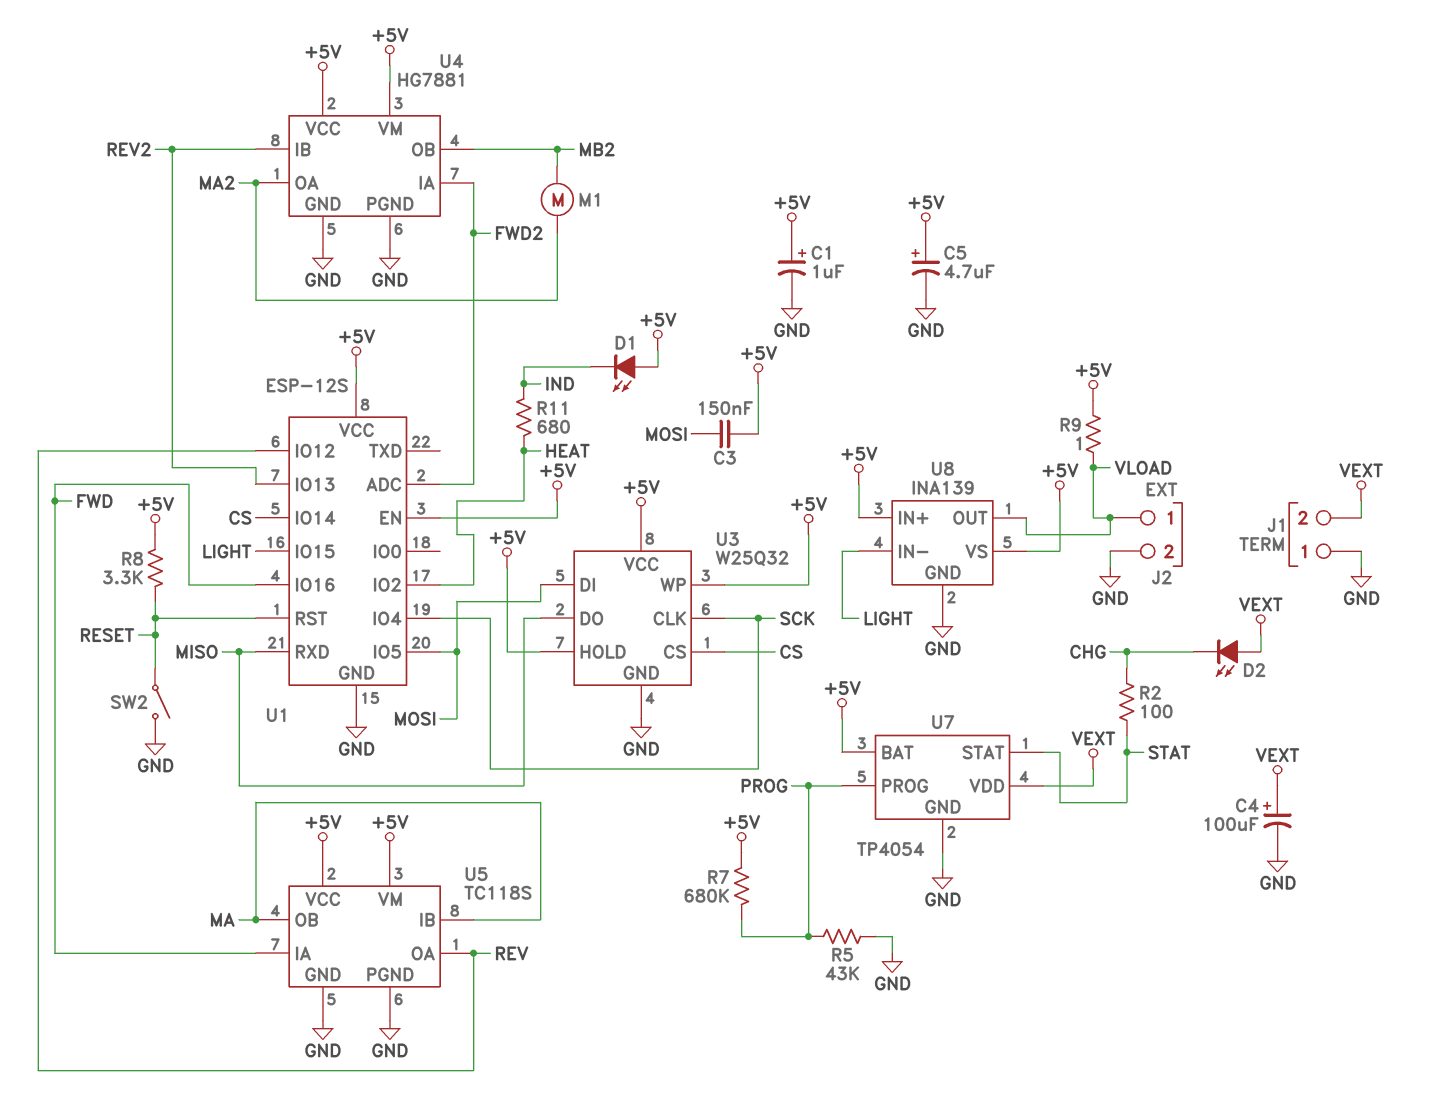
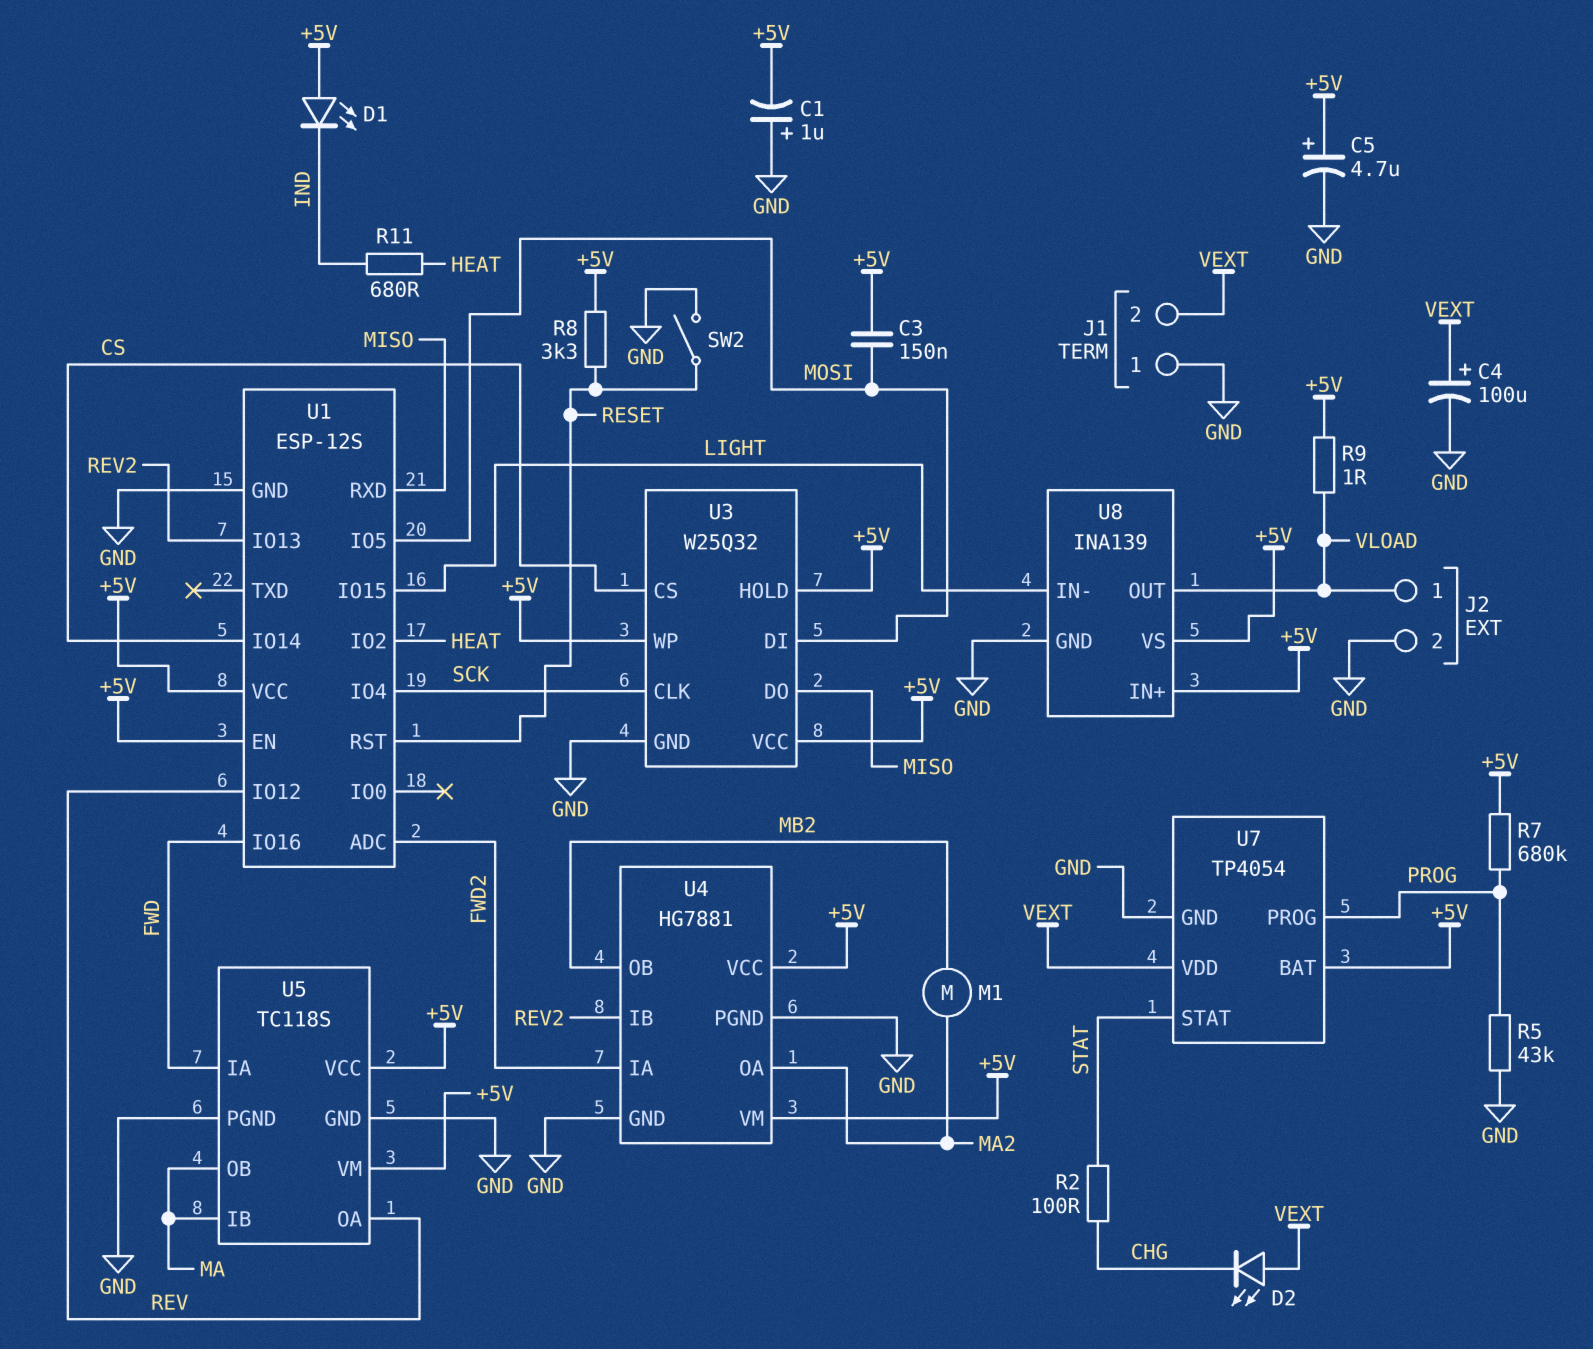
C1: 1uF (plus +5V, minus GND) -> 1uF (plus GND, minus +5V)

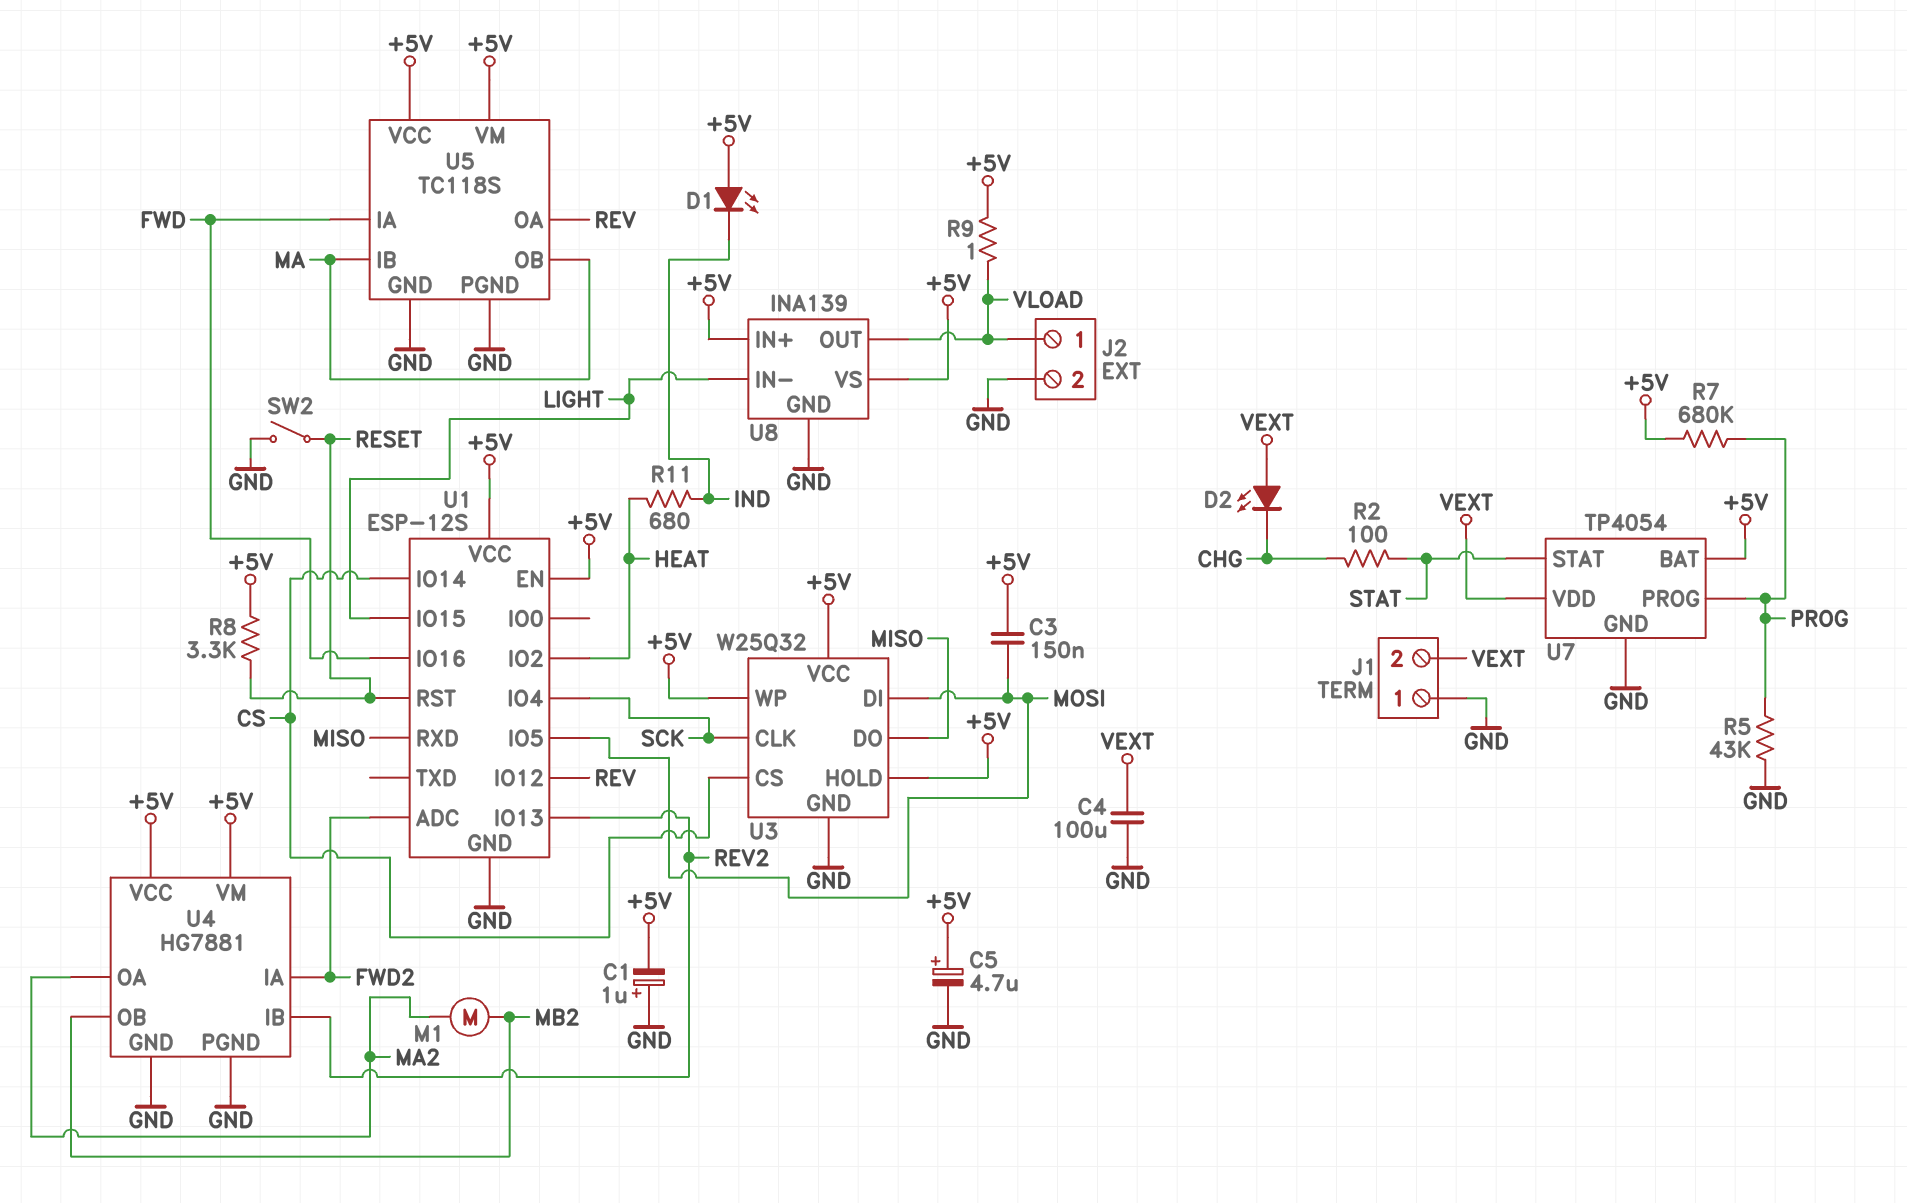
C4: 100uF (plus VEXT, minus GND) -> 100uF (GND, VEXT)

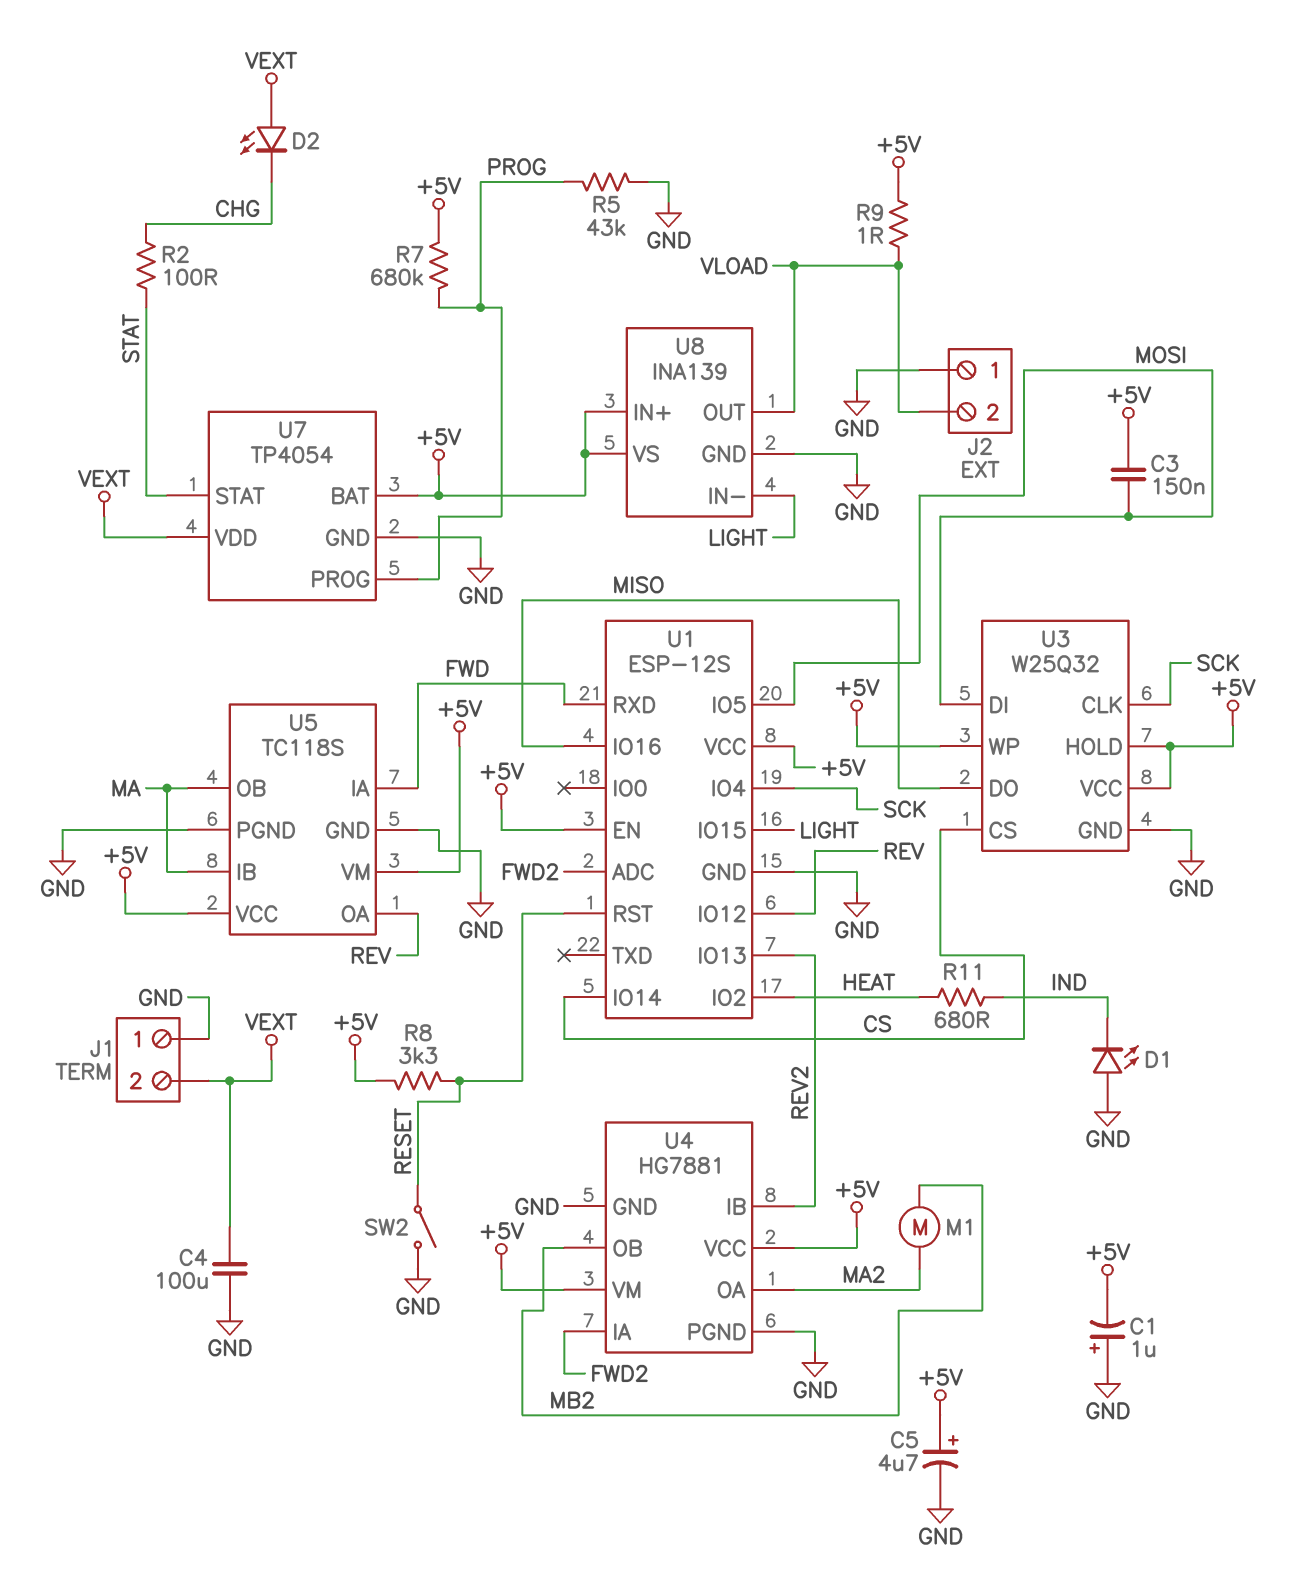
D1: LED (A +5V, K IND) -> LED (A GND, K IND)
J2 pin 1: VLOAD -> GND
J2 pin 2: GND -> VLOAD
U1 pin IO16: FWD -> MISO
U1 pin RXD: MISO -> FWD

